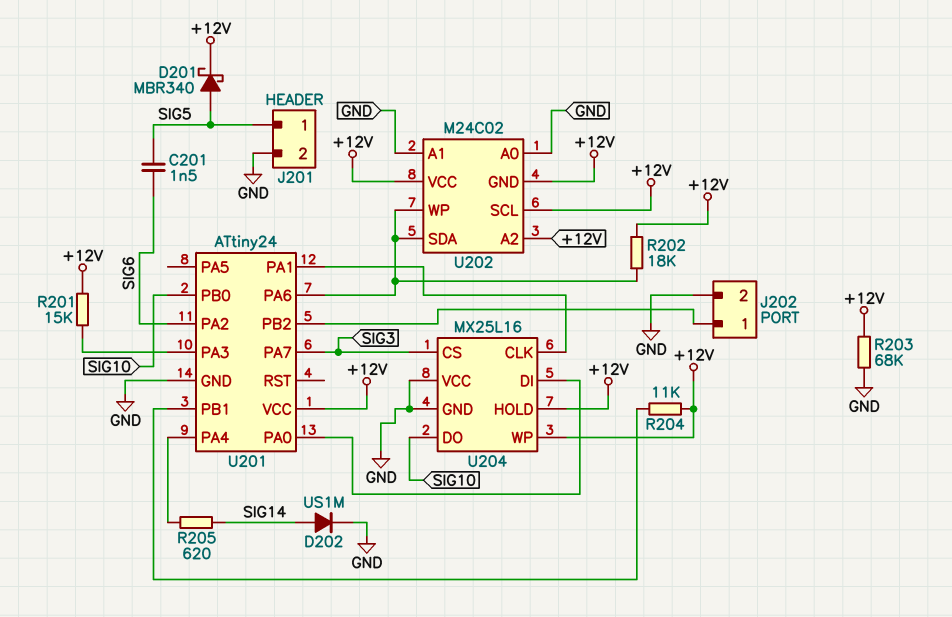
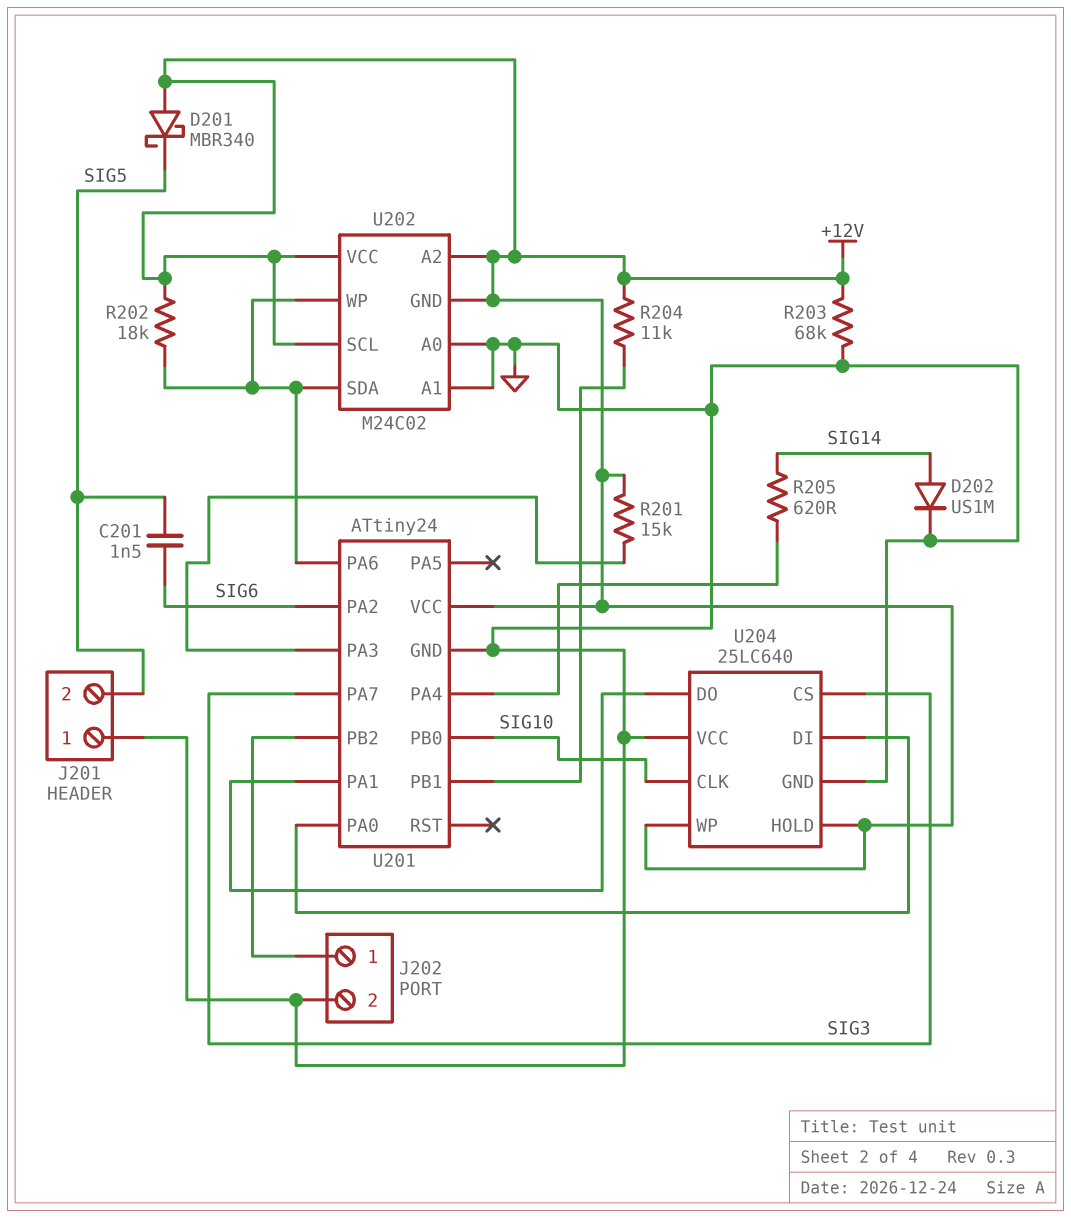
D201: schottky MBR340 (A SIG5, K +12V) -> schottky MBR340 (A +12V, K SIG5)
J201 pin 1: SIG5 -> GND
J201 pin 2: GND -> SIG5
U204: MX25L16 -> 25LC640
U204 pin CLK: U201/PA1 -> SIG10
U204 pin DO: SIG10 -> U201/PA1

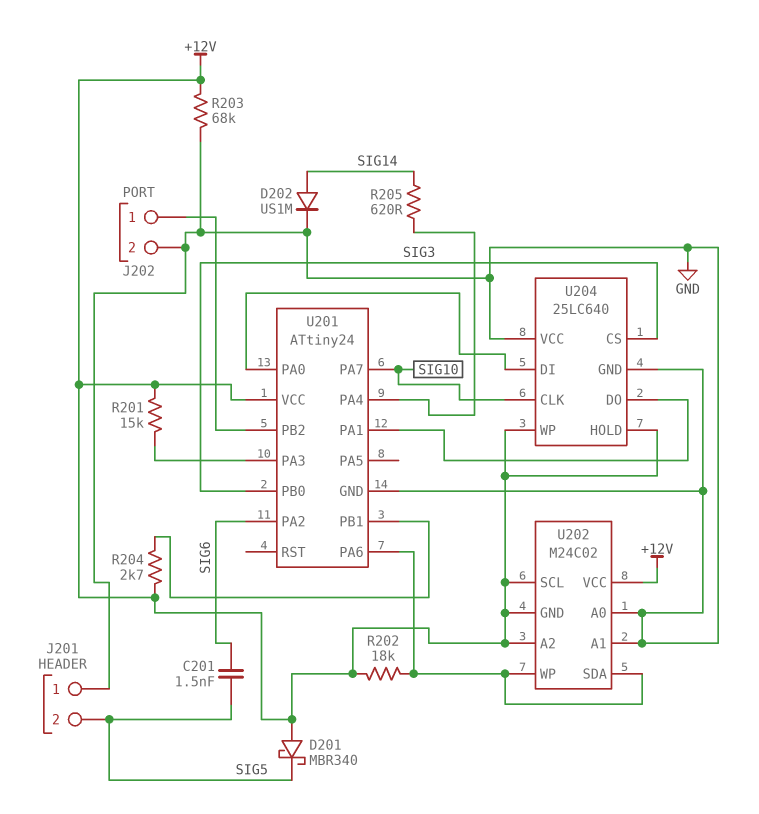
R204: 11k (+12V, U201/PB1) -> 2.7k (+12V, U201/PB1)
U201 pin PA7: SIG3 -> SIG10
U201 pin PB0: SIG10 -> SIG3

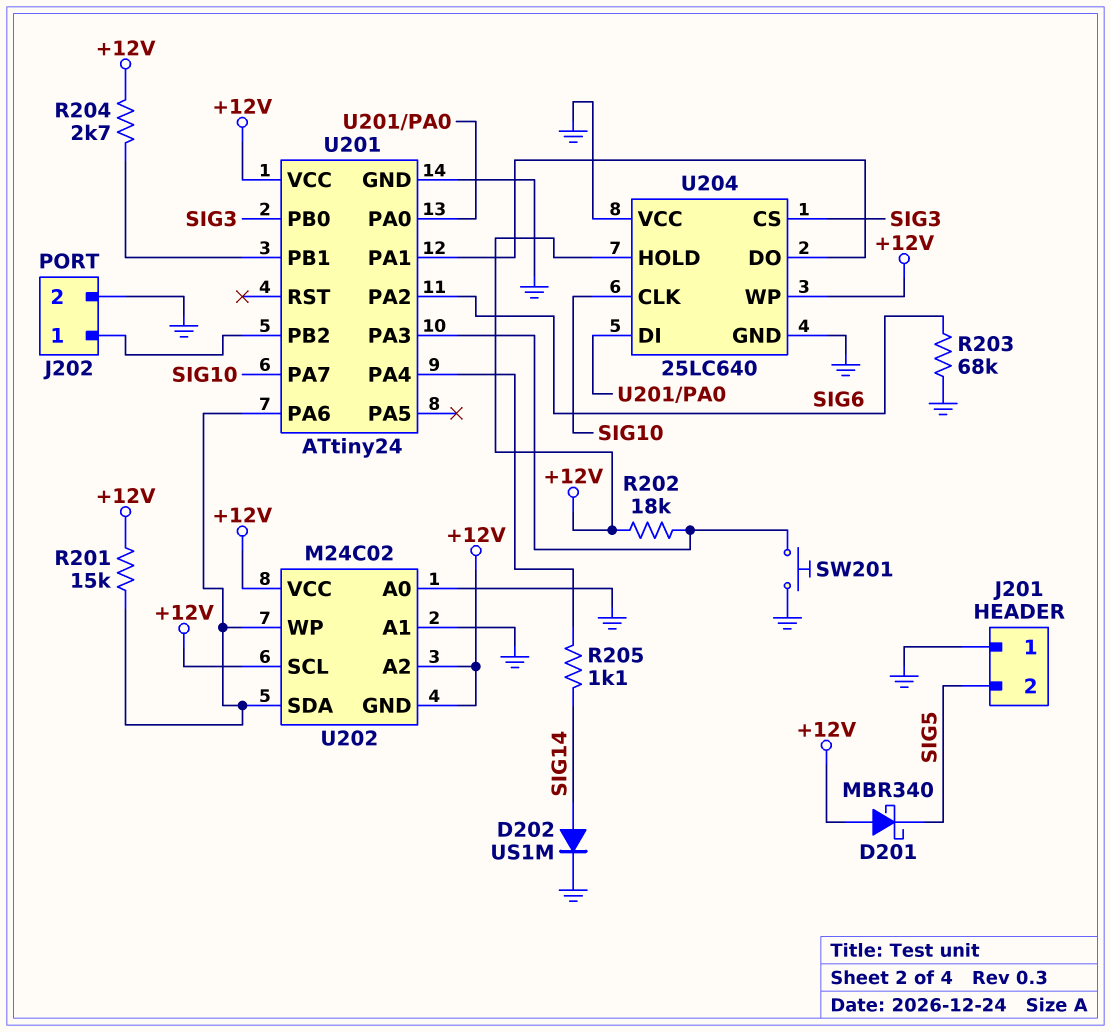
C201: 1.5nF (SIG5, SIG6) -> none
R201: 15k (+12V, U201/PA3) -> 15k (+12V, U201/PA6)
R202: 18k (+12V, U201/PA6) -> 18k (+12V, U201/PA3)
R203: 68k (+12V, GND) -> 68k (GND, SIG6)
R205: 620 (SIG14, U201/PA4) -> 1.1k (SIG14, U201/PA4)
SW201: none -> button (GND, U201/PA3)

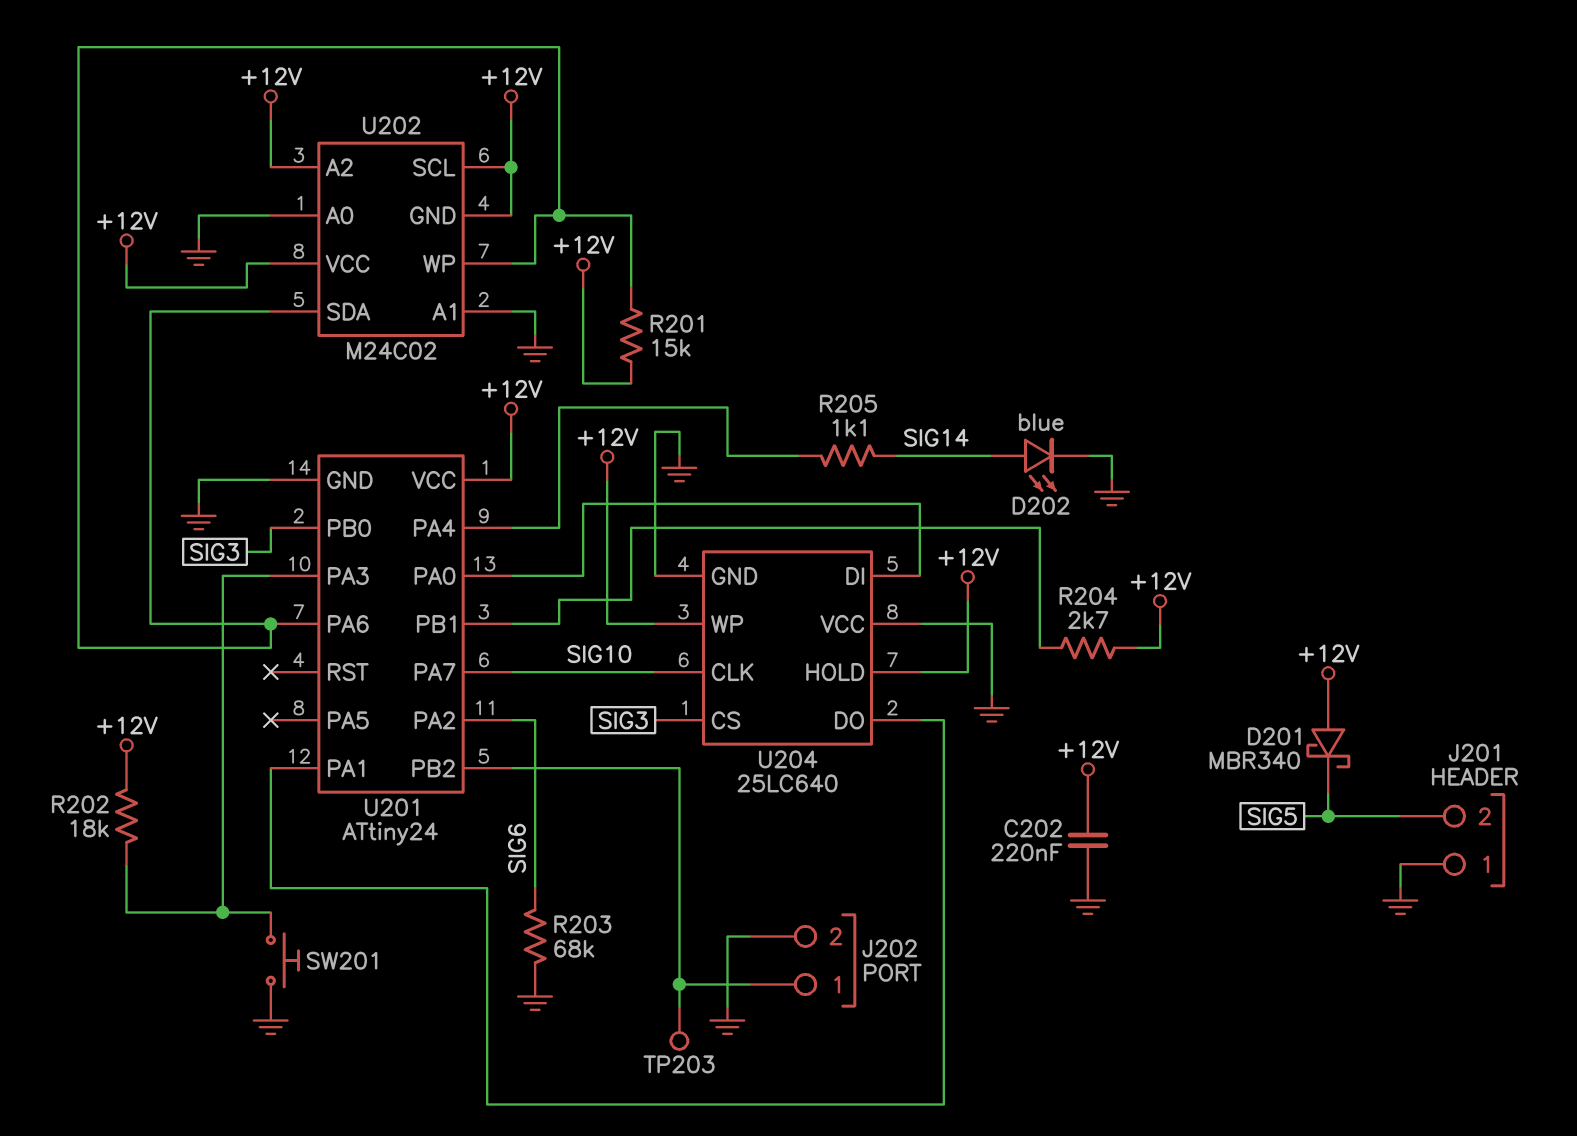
C202: none -> 220nF (+12V, GND)
D202: diode US1M (A SIG14, K GND) -> LED blue (A SIG14, K GND)
TP203: none -> test point (J202/1)

